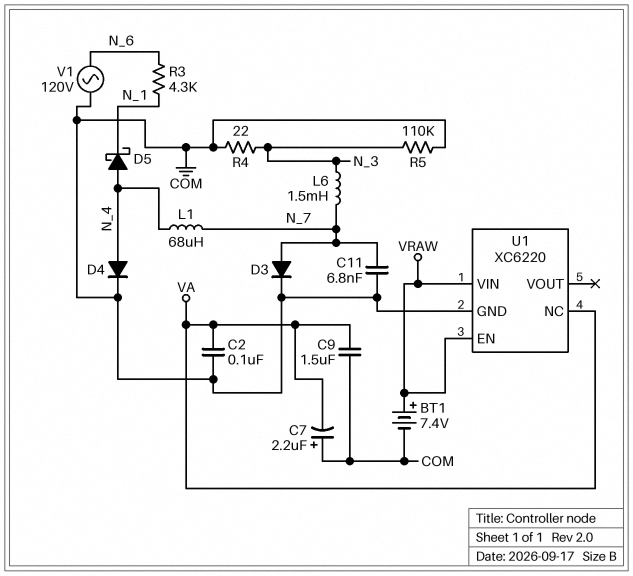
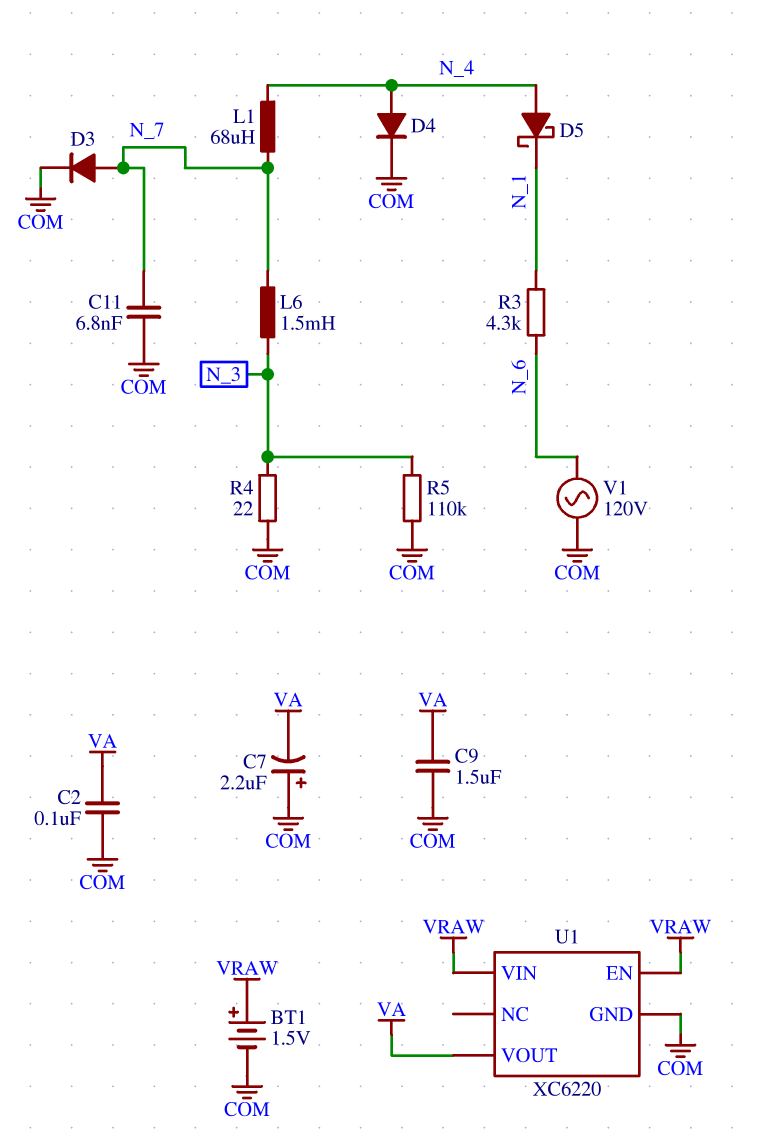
BT1: 7.4V (plus VRAW, minus COM) -> 1.5V (plus VRAW, minus COM)
U1 pin NC: VA -> none
U1 pin VOUT: none -> VA

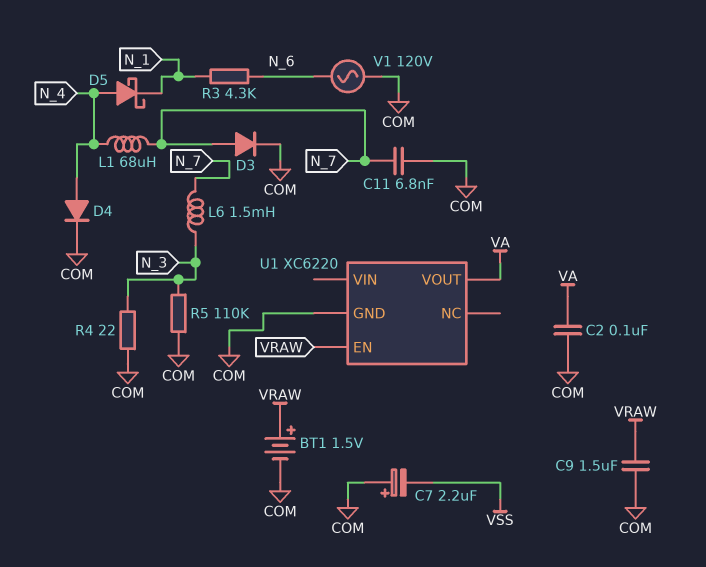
C7: 2.2uF (plus COM, minus VA) -> 2.2uF (plus COM, minus VSS)
C9: 1.5uF (COM, VA) -> 1.5uF (COM, VRAW)
U1 pin VIN: VRAW -> none

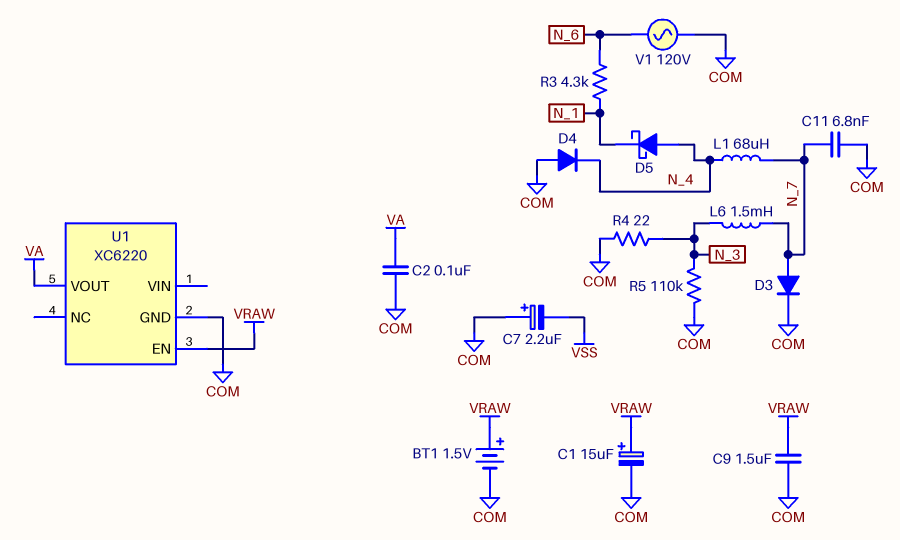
C1: none -> 15uF (plus VRAW, minus COM)
D4: diode (A N_4, K COM) -> diode (A COM, K N_4)

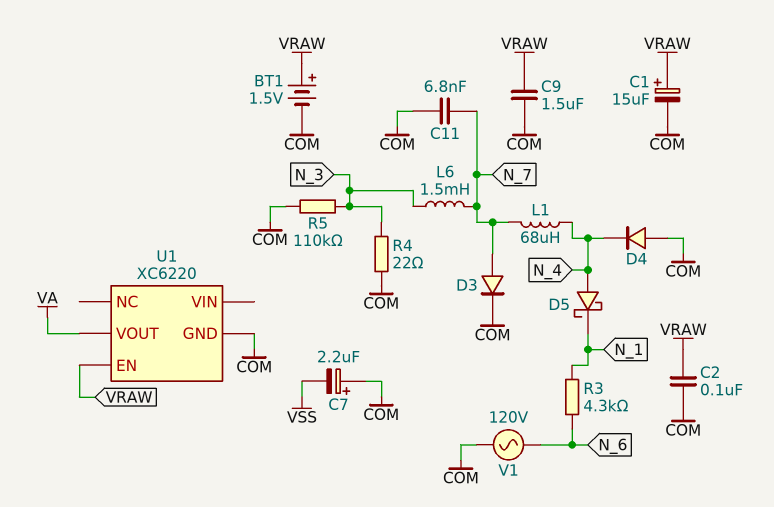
C2: 100nF (COM, VA) -> 100nF (COM, VRAW)

